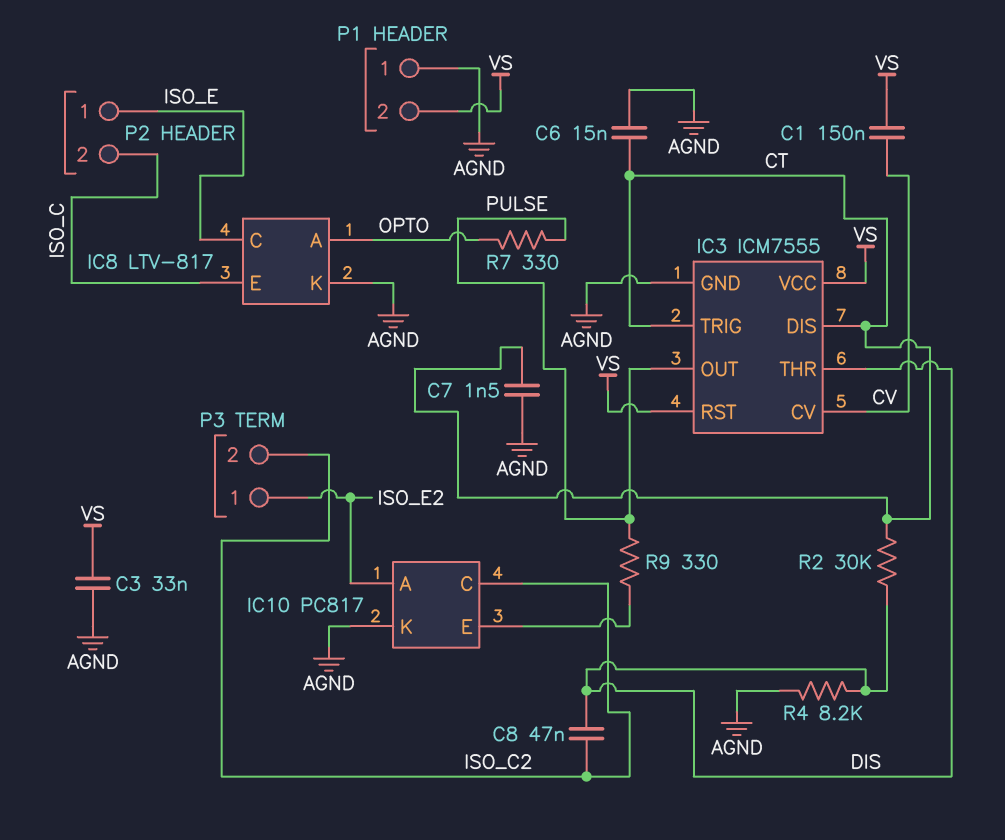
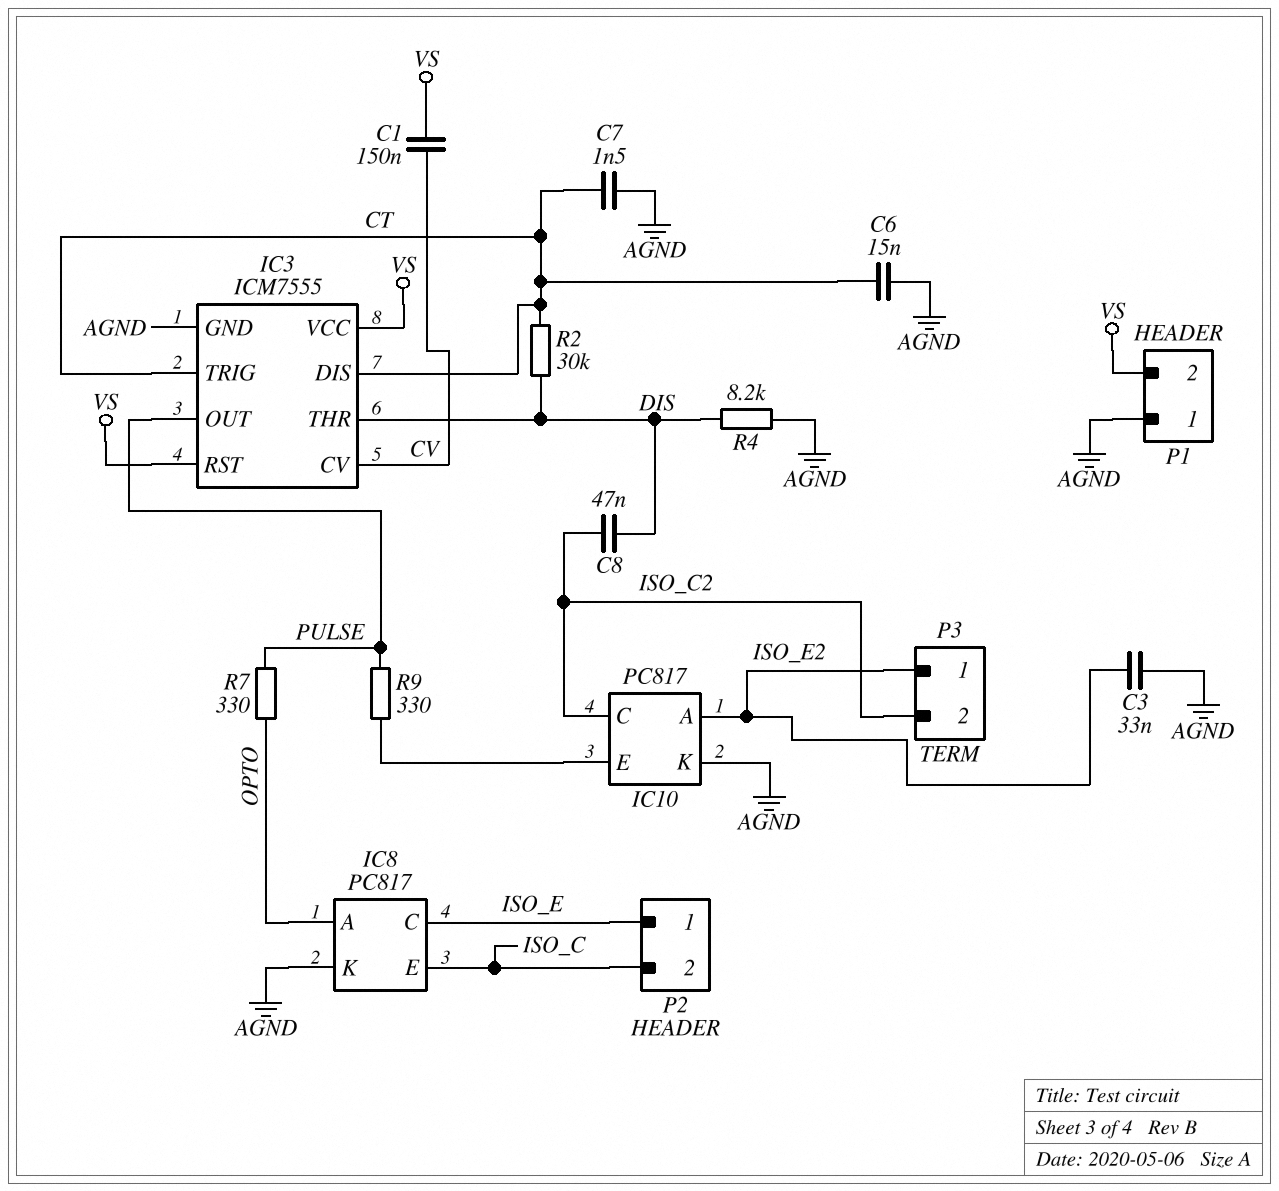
C3: 33nF (AGND, VS) -> 33nF (AGND, ISO_E2)
IC8: LTV-817 -> PC817

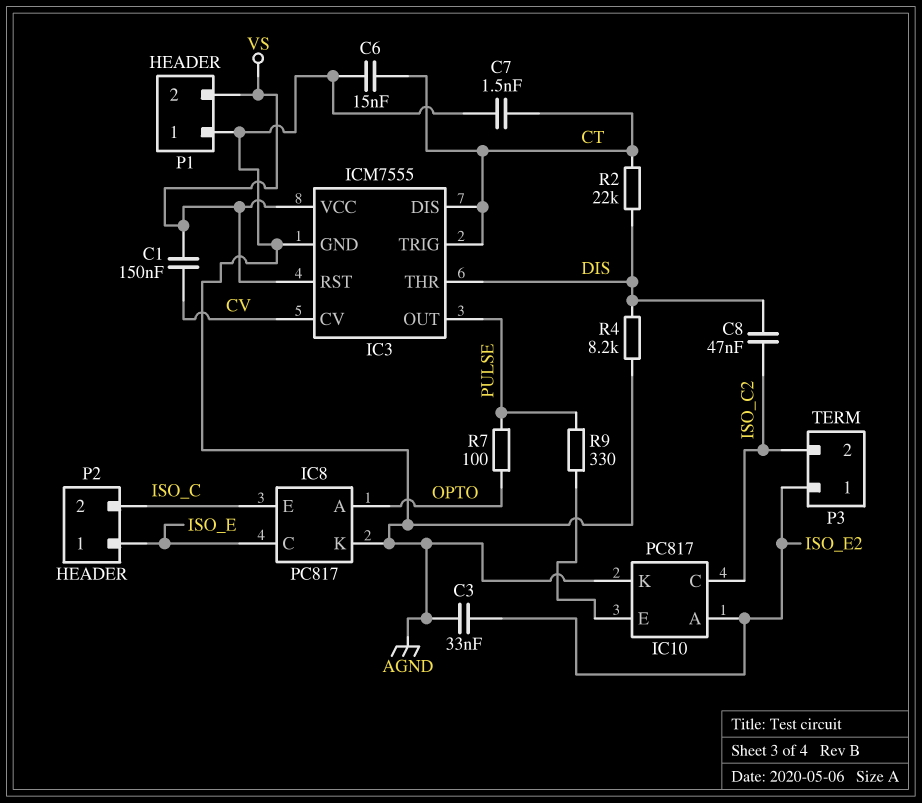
R2: 30k (CT, DIS) -> 22k (CT, DIS)
R7: 330 (OPTO, PULSE) -> 100 (OPTO, PULSE)

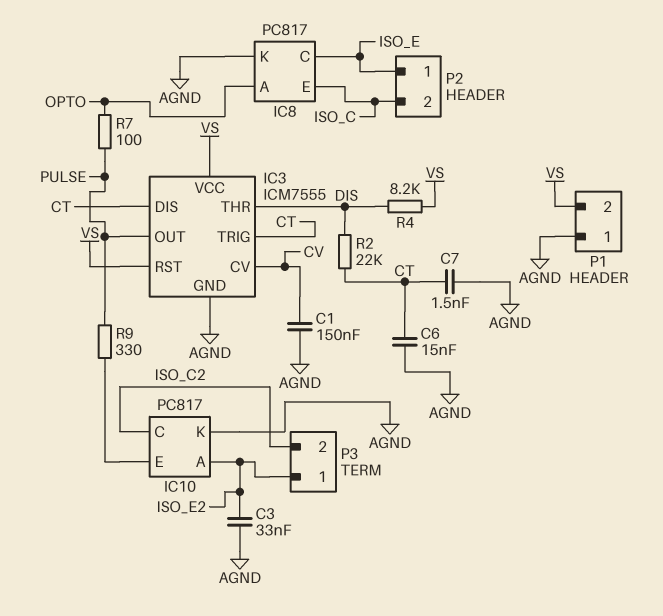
C1: 150nF (CV, VS) -> 150nF (AGND, CV)
C8: 47nF (DIS, ISO_C2) -> none
R4: 8.2k (AGND, DIS) -> 8.2k (DIS, VS)

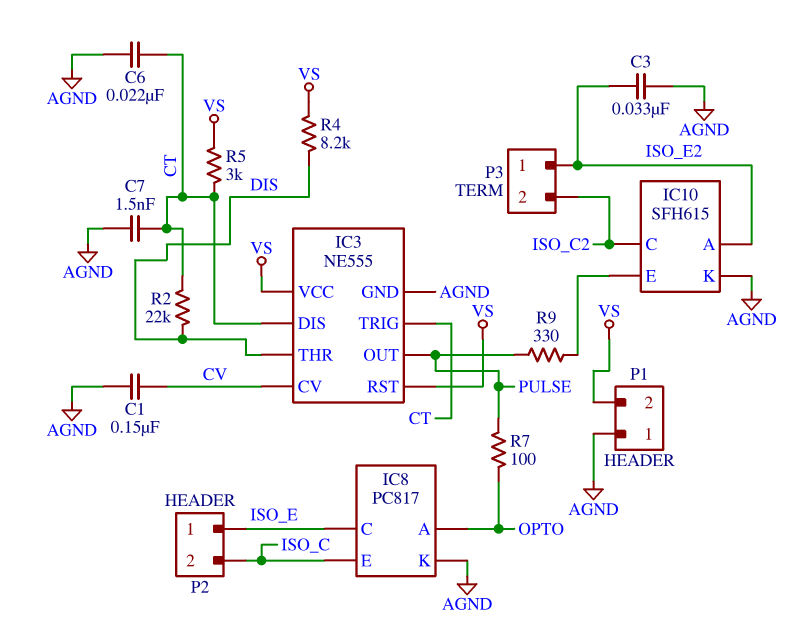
C6: 15nF (AGND, CT) -> 22nF (AGND, CT)
IC3: ICM7555 -> NE555
IC10: PC817 -> SFH615
R5: none -> 3k (CT, VS)

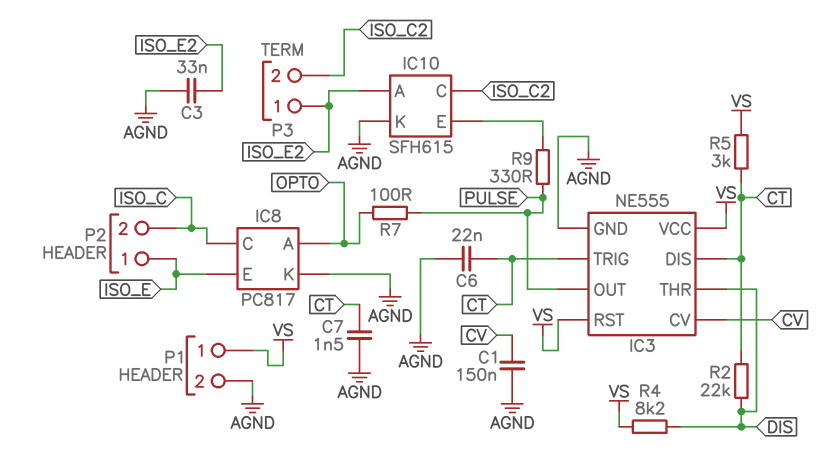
IC8 pin C: ISO_E -> ISO_C
IC8 pin E: ISO_C -> ISO_E
P1 pin 1: AGND -> VS
P1 pin 2: VS -> AGND

